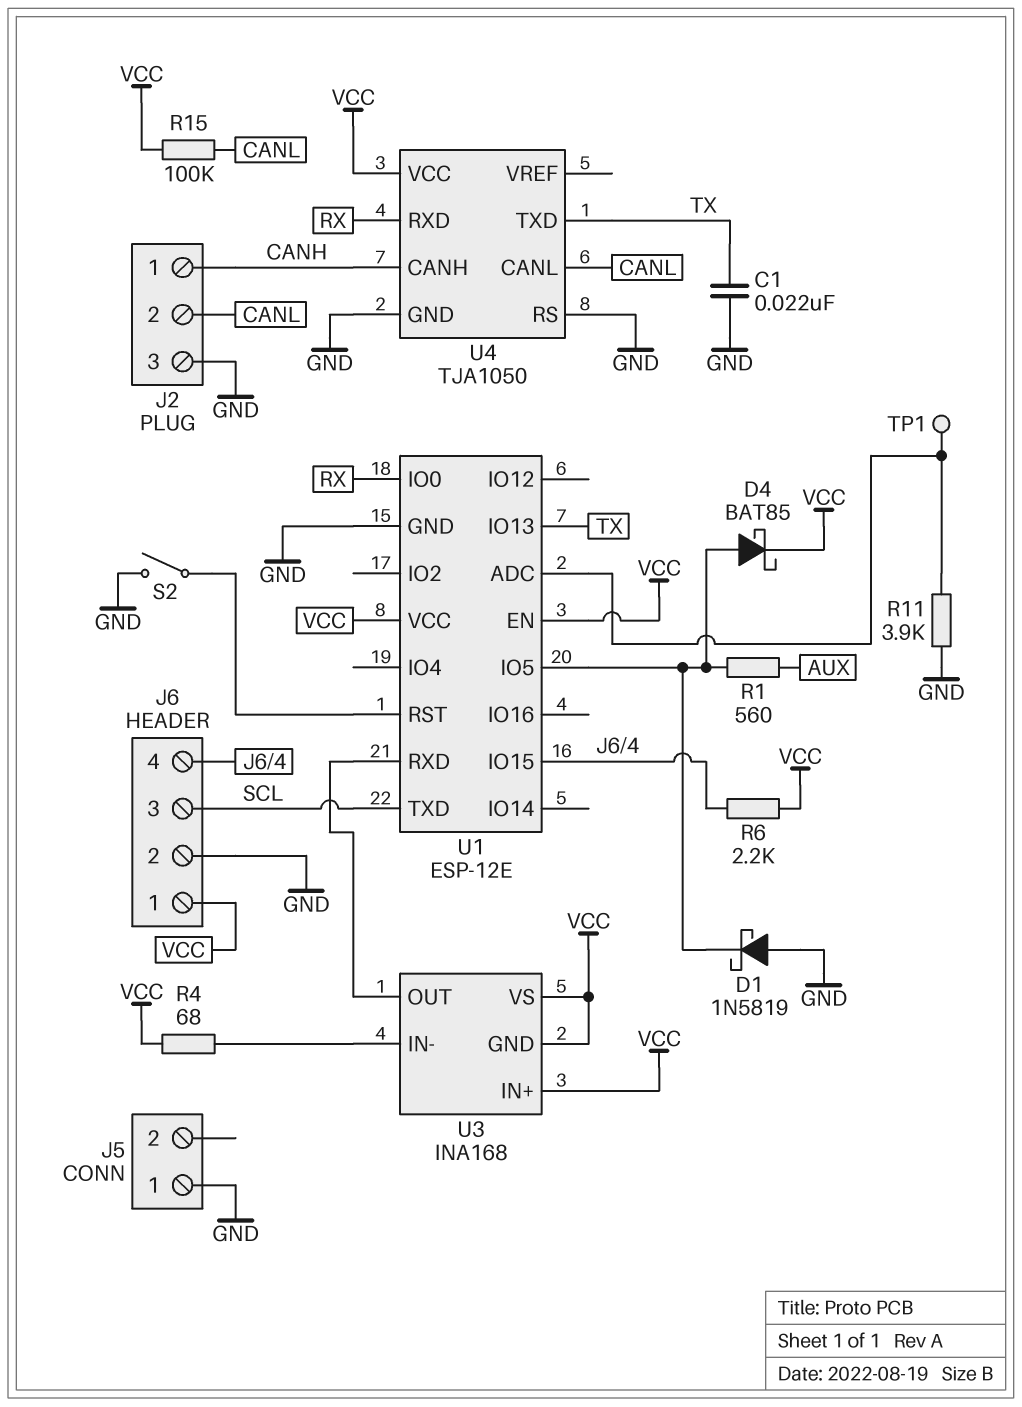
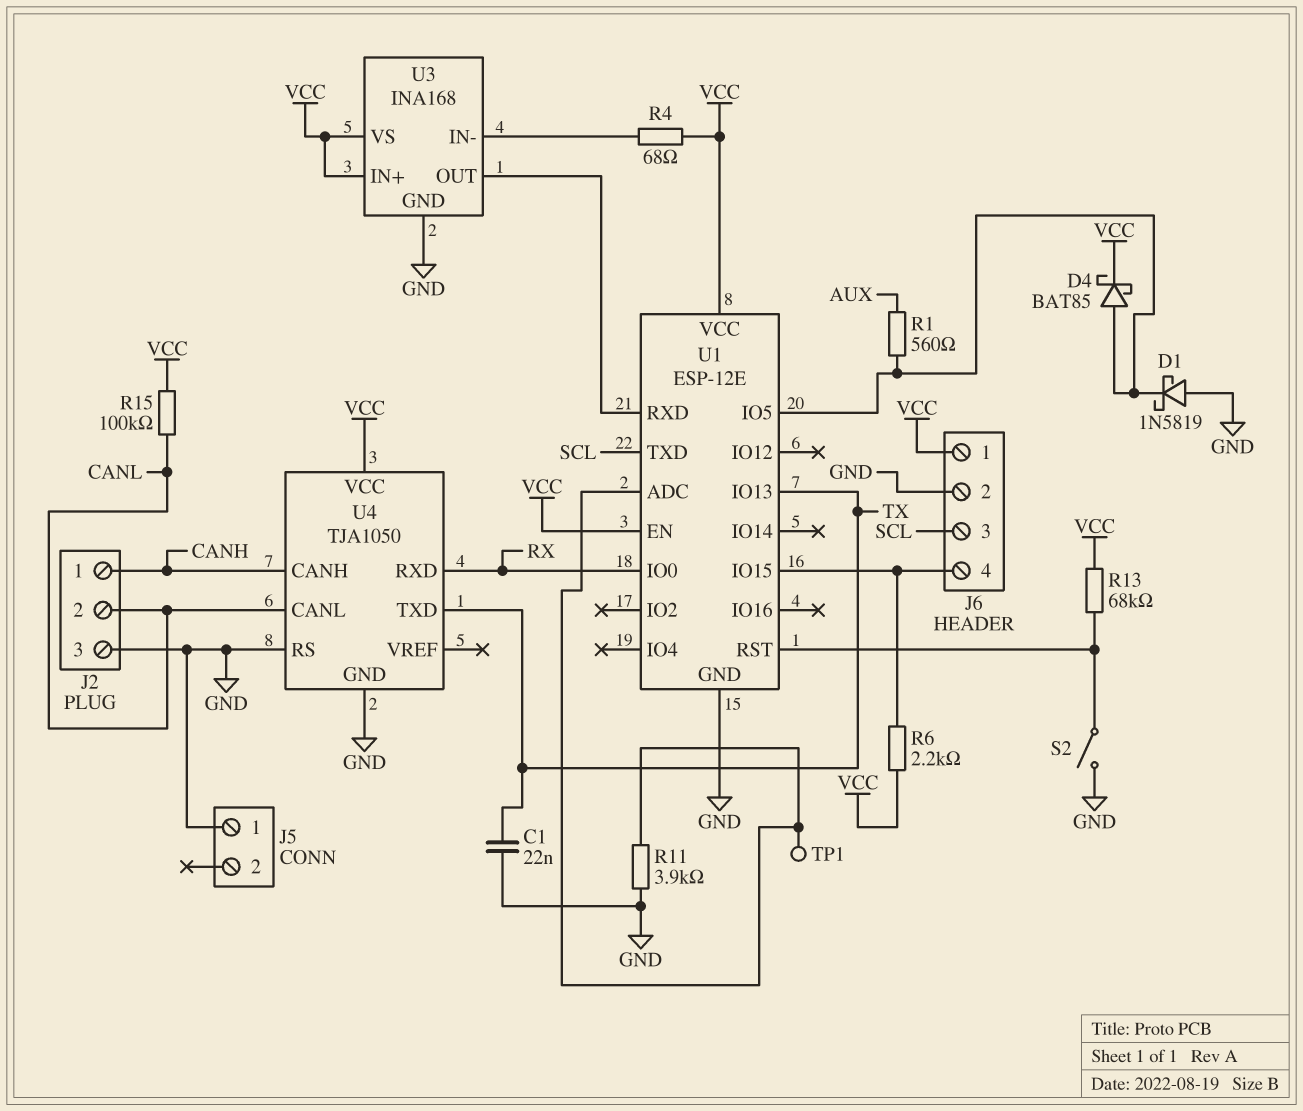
R13: none -> 68k (U1/RST, VCC)
U3 pin GND: VCC -> GND

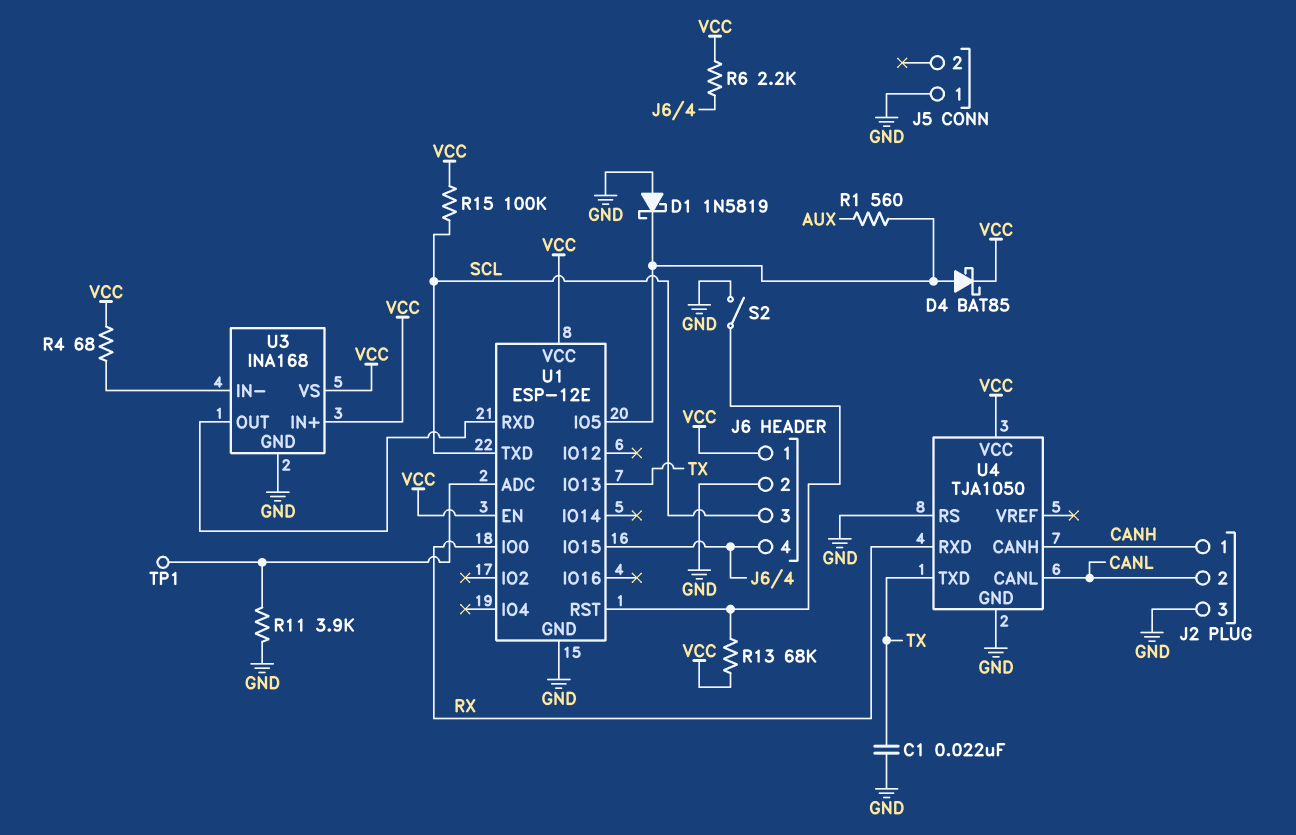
R15: 100k (CANL, VCC) -> 100k (SCL, VCC)

